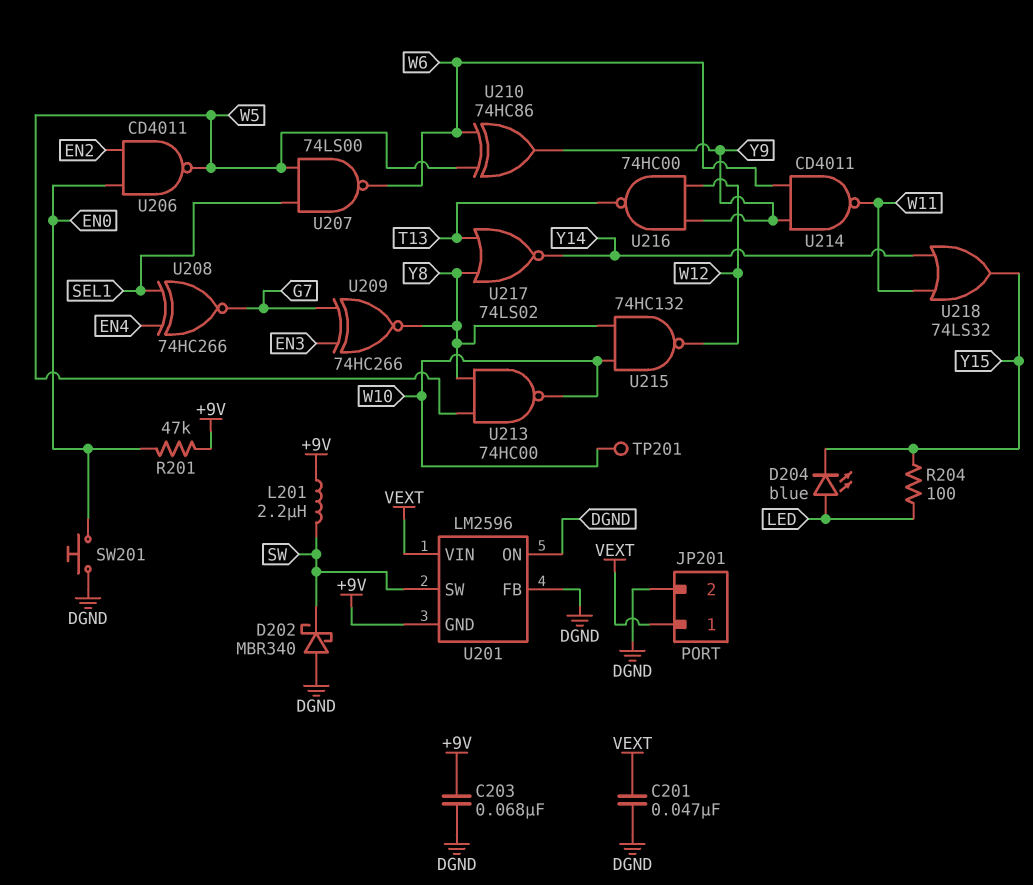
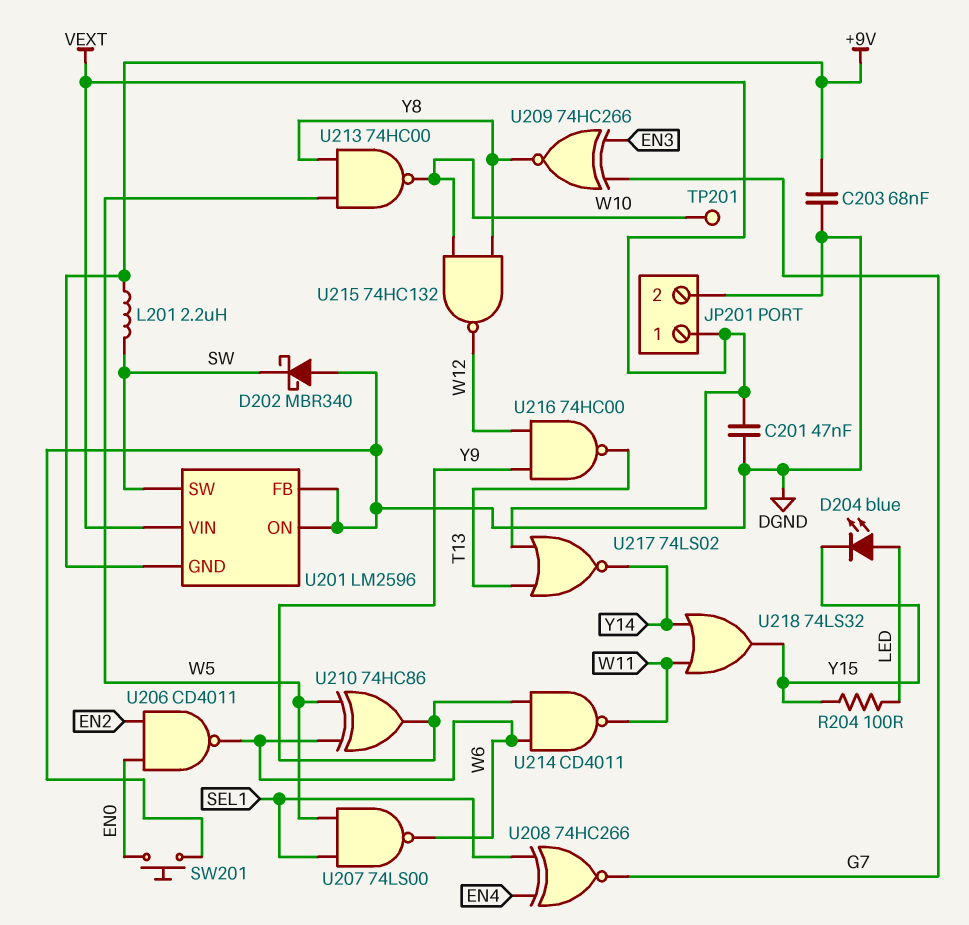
R201: 47k (+9V, EN0) -> none
U206: NAND CD4011 (in EN0, in EN2, out W5) -> NAND CD4011 (in EN0, in EN2, out W6)
U217: NOR 74LS02 (in T13, in Y8, out Y14) -> NOR 74LS02 (in T13, in VEXT, out Y14)

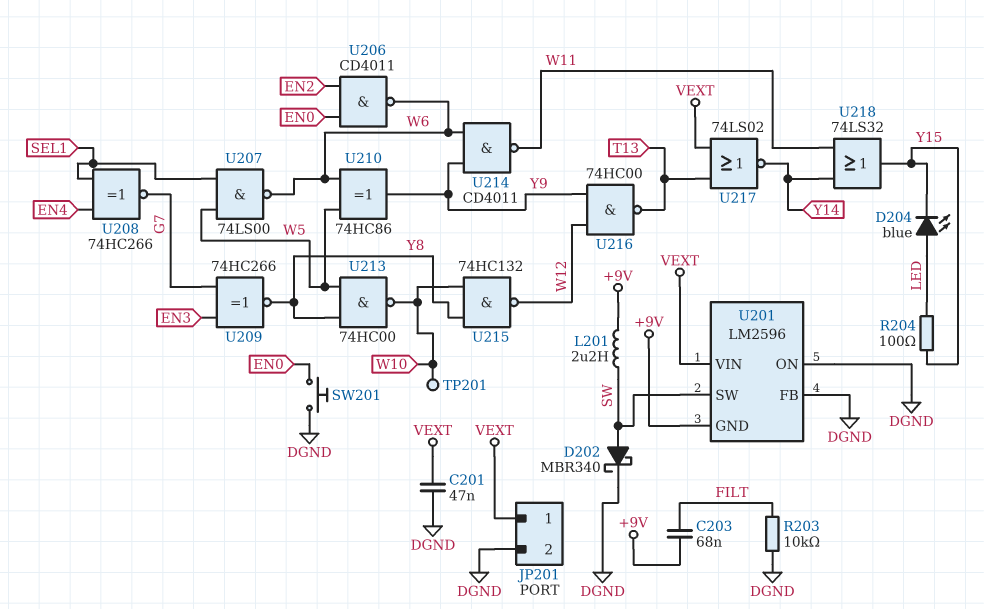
C203: 68nF (+9V, DGND) -> 68nF (+9V, FILT)
D202: schottky MBR340 (A DGND, K SW) -> schottky MBR340 (A SW, K DGND)
R203: none -> 10k (DGND, FILT)

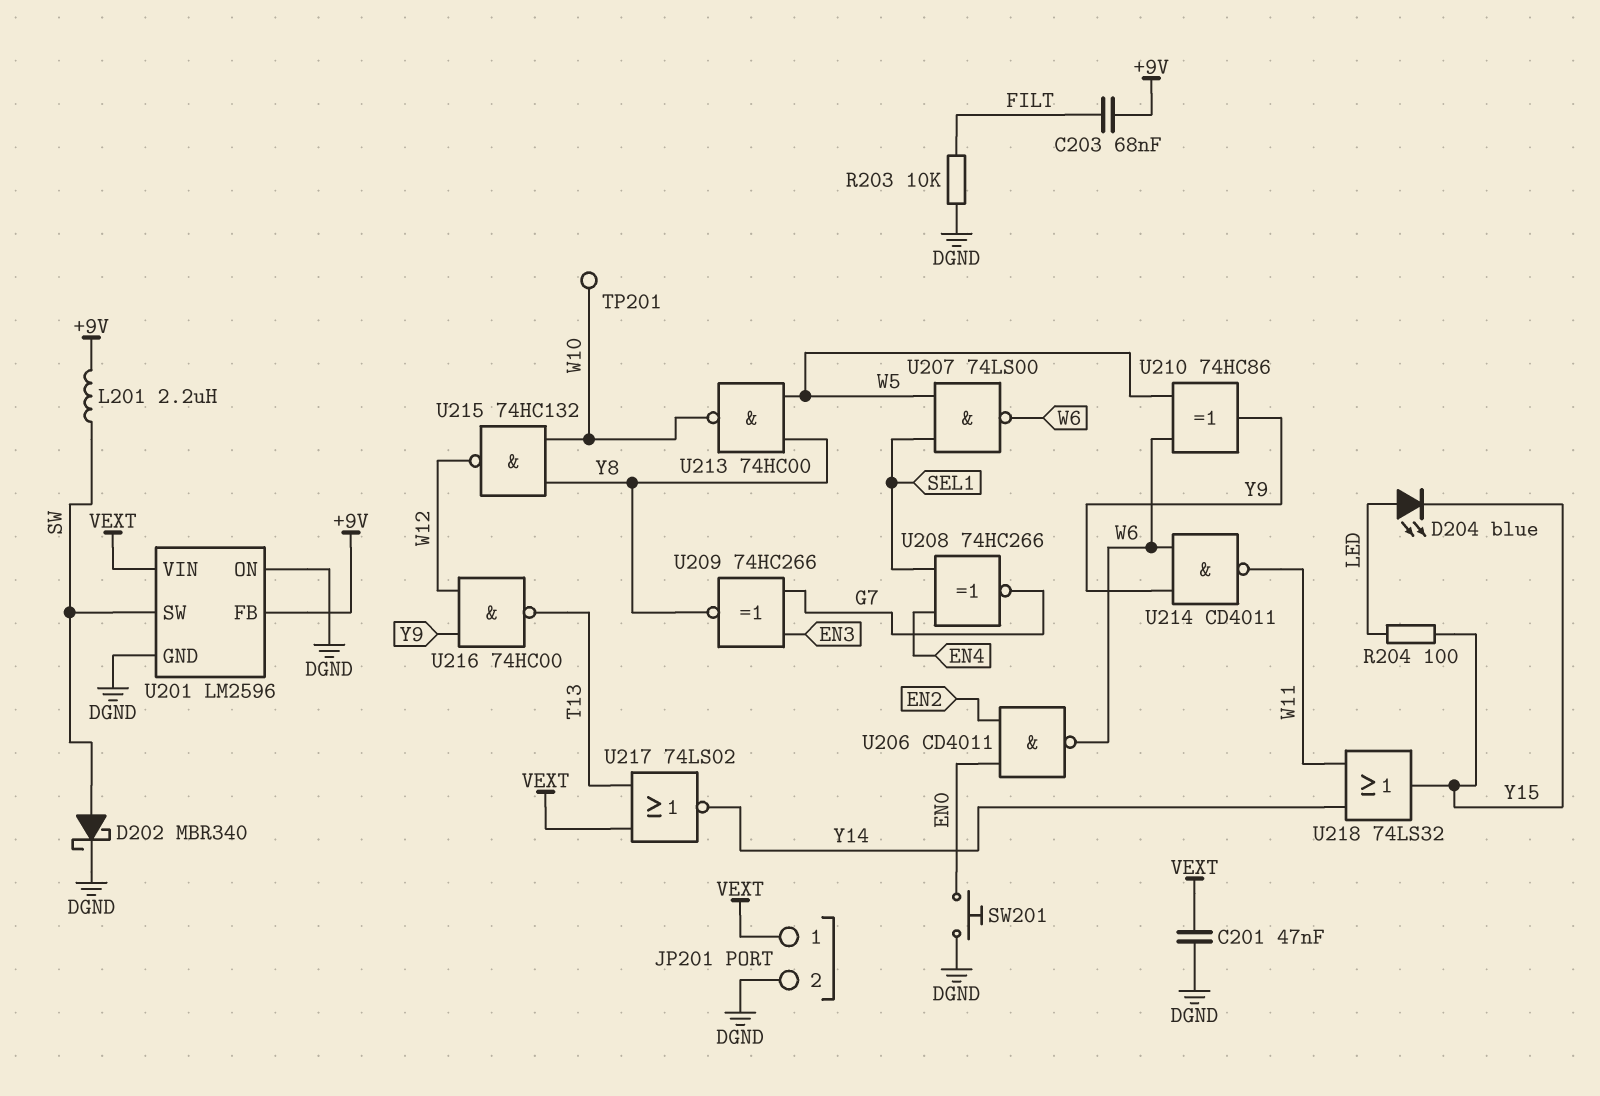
U201 pin FB: DGND -> +9V
U201 pin GND: +9V -> DGND

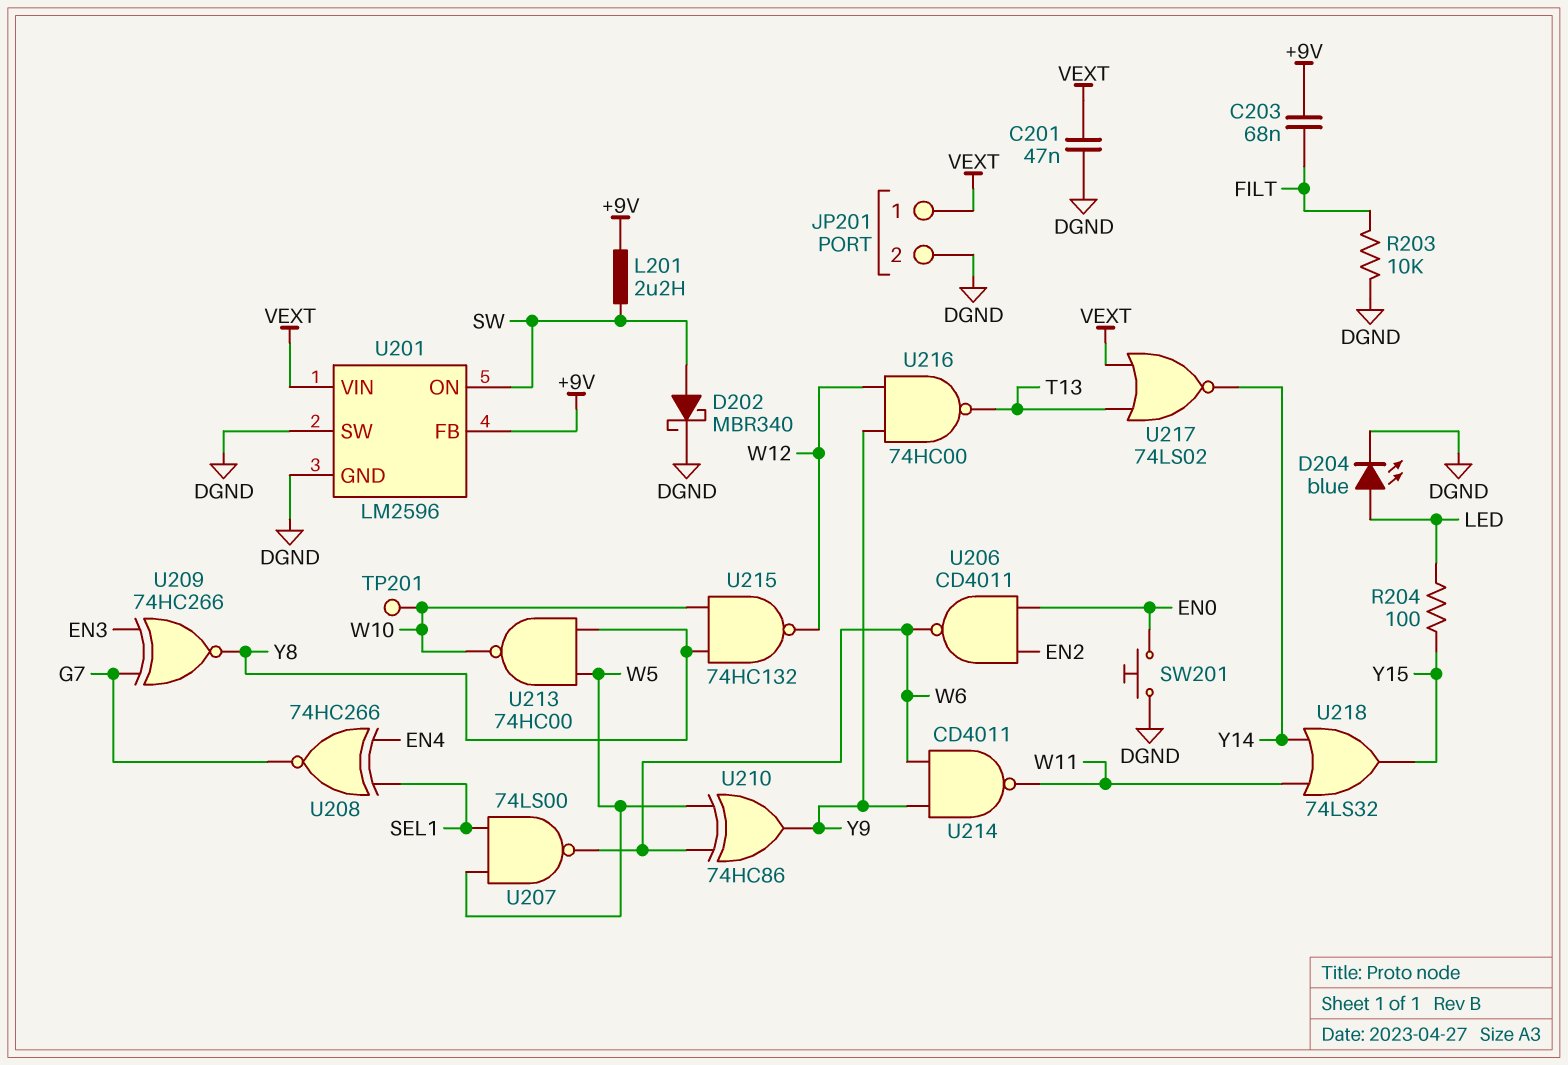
D204: LED blue (A LED, K Y15) -> LED blue (A LED, K DGND)
U201 pin ON: DGND -> SW
U201 pin SW: SW -> DGND

